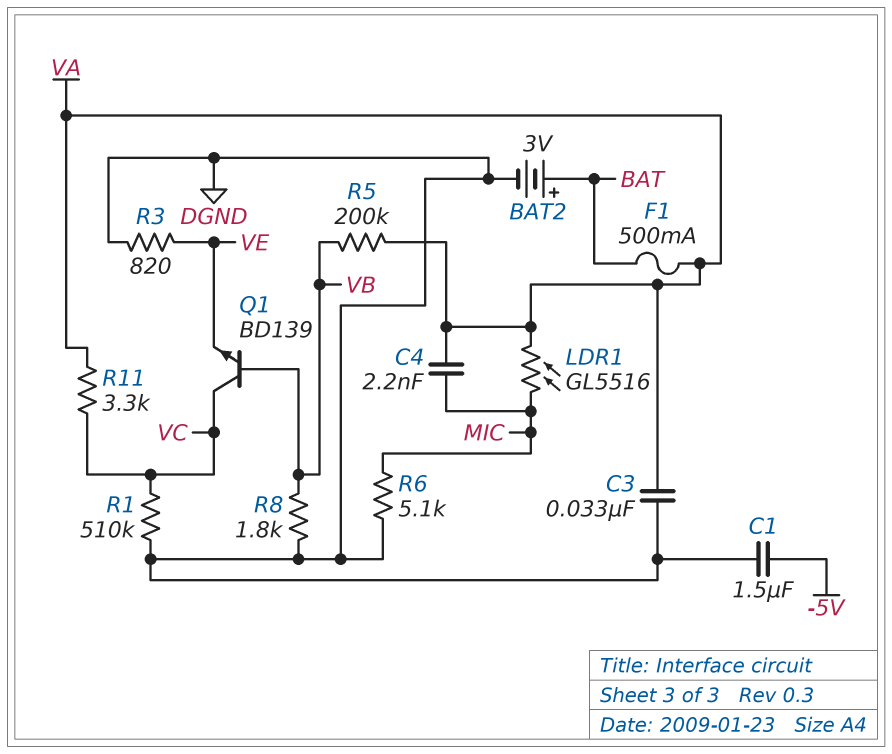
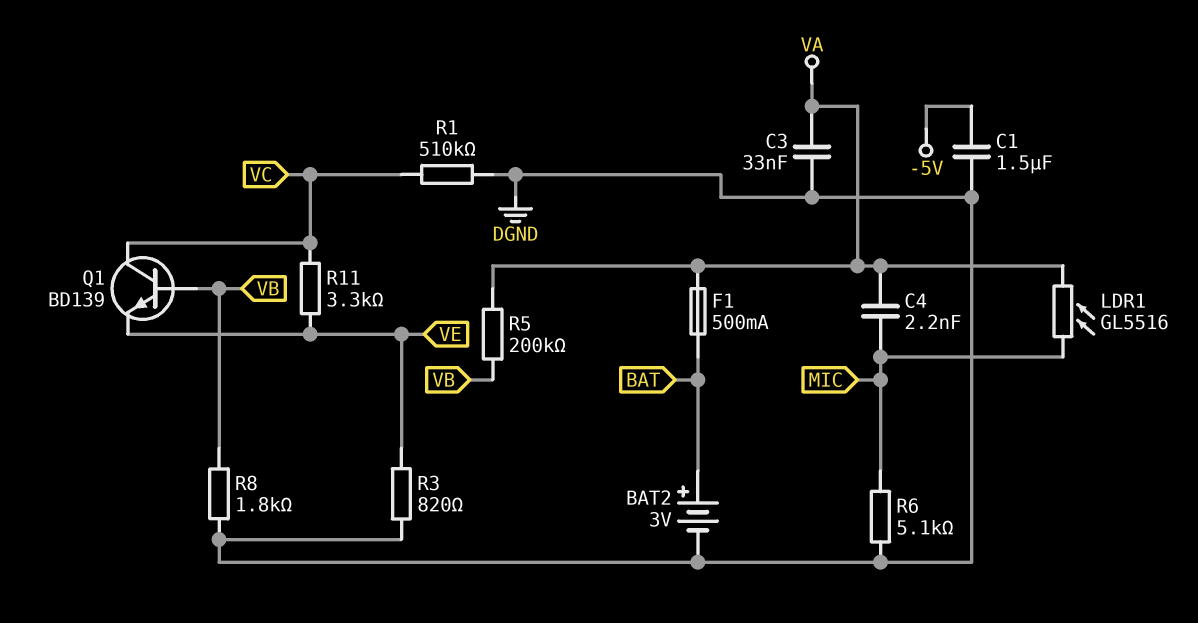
R11: 3.3k (VA, VC) -> 3.3k (VC, VE)

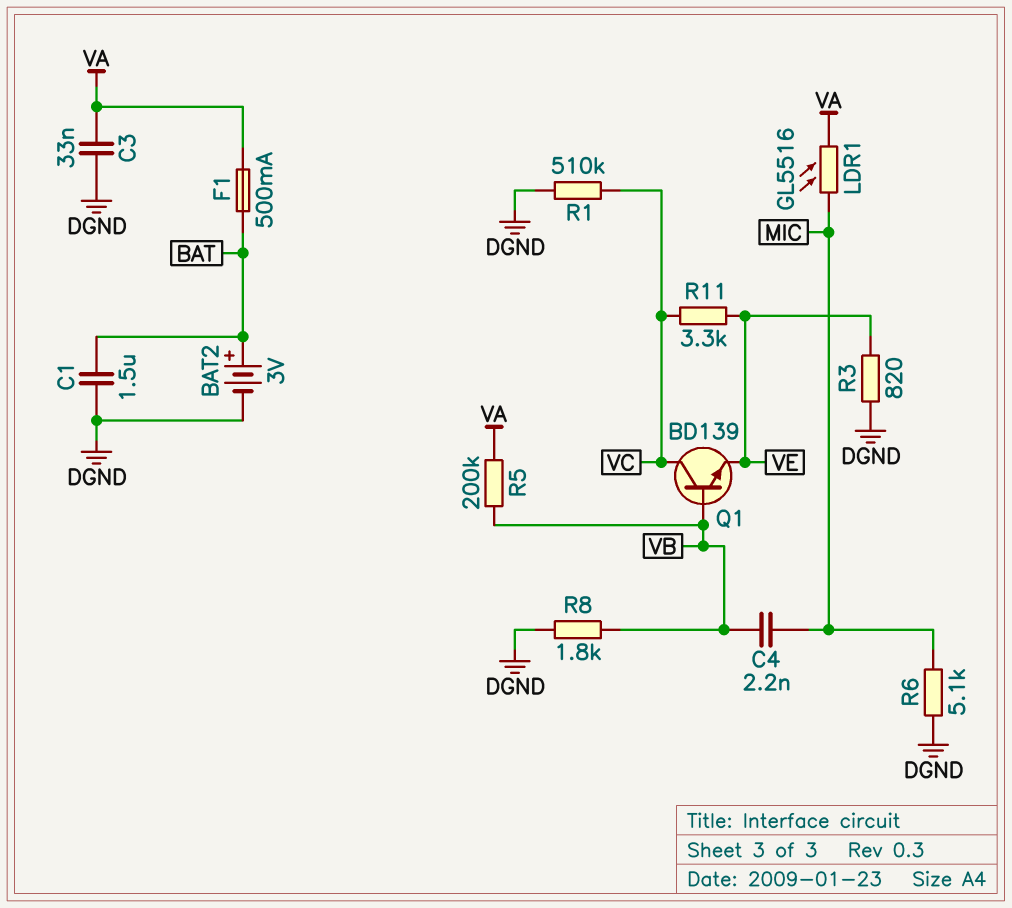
C1: 1.5uF (-5V, DGND) -> 1.5uF (BAT, DGND)
C4: 2.2nF (MIC, VA) -> 2.2nF (MIC, VB)

